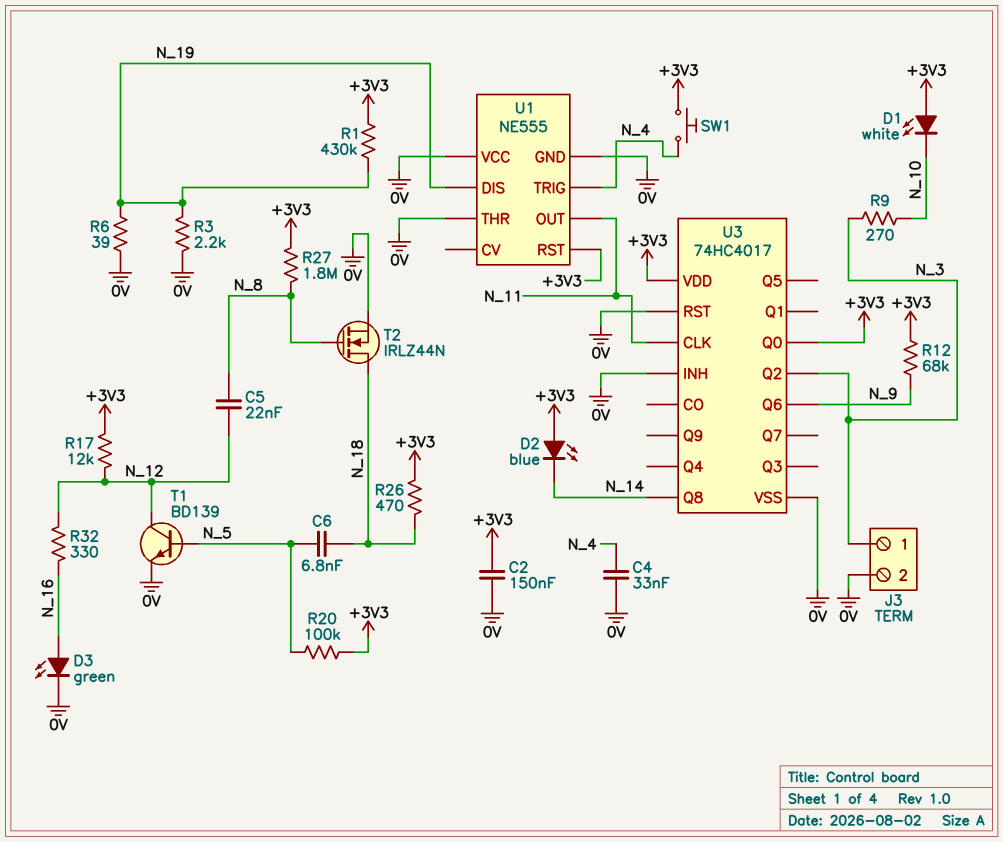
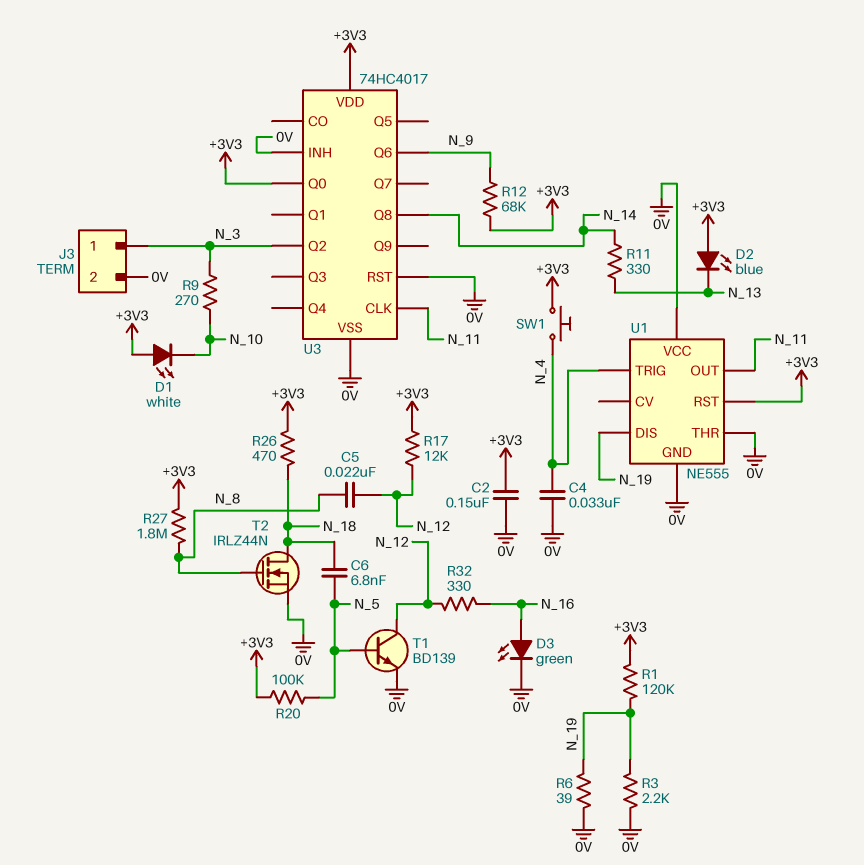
D2: LED blue (A +3V3, K N_14) -> LED blue (A +3V3, K N_13)
R1: 430k (+3V3, N_19) -> 120k (+3V3, N_19)
R11: none -> 330 (N_13, N_14)

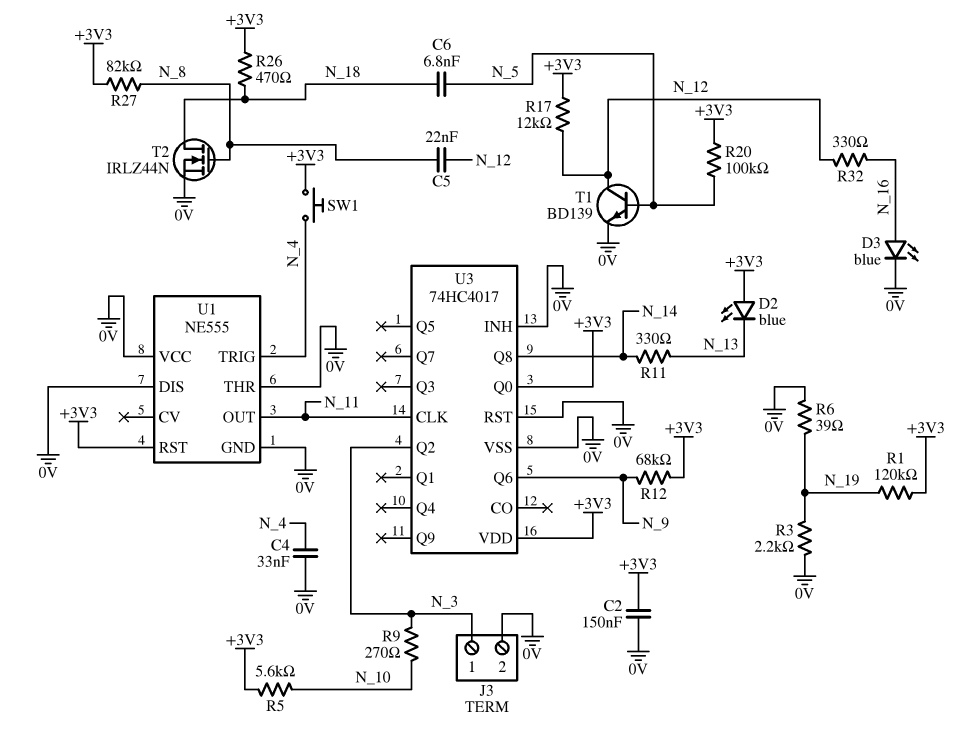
D1: LED white (A +3V3, K N_10) -> none
D3: LED green (A N_16, K 0V) -> LED blue (A N_16, K 0V)
R5: none -> 5.6k (+3V3, N_10)
R27: 1.8M (+3V3, N_8) -> 82k (+3V3, N_8)
U1 pin DIS: N_19 -> 0V

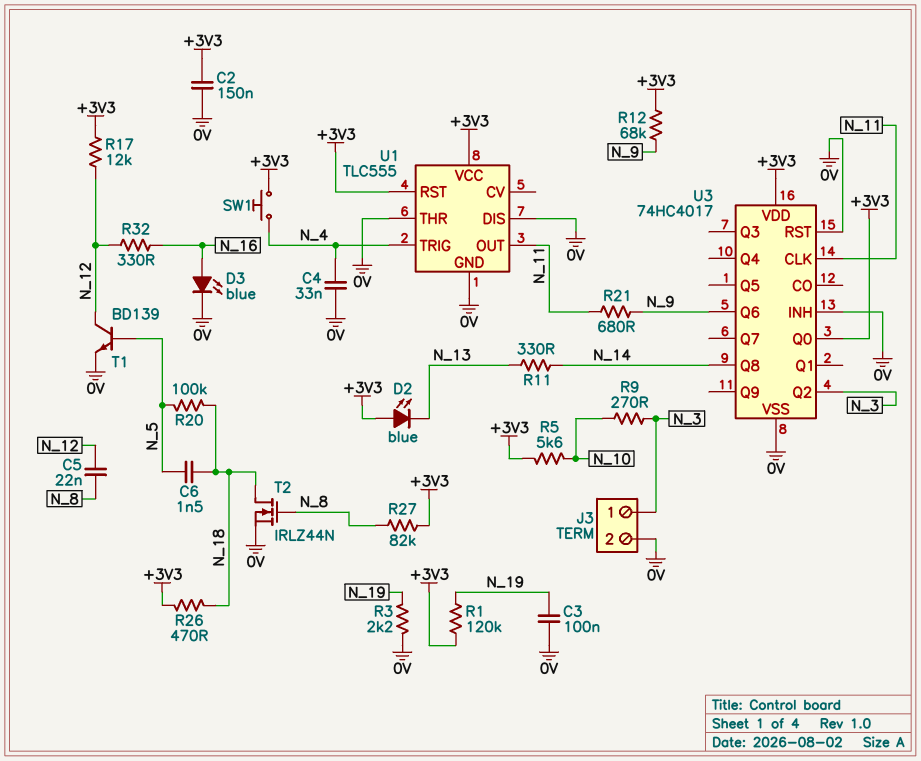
C3: none -> 100nF (0V, N_19)
C6: 6.8nF (N_5, N_18) -> 1.5nF (N_5, N_18)
R6: 39 (0V, N_19) -> none
R20: 100k (+3V3, N_5) -> 100k (N_5, N_18)
R21: none -> 680 (N_9, N_11)
U1: NE555 -> TLC555
U1 pin VCC: 0V -> +3V3

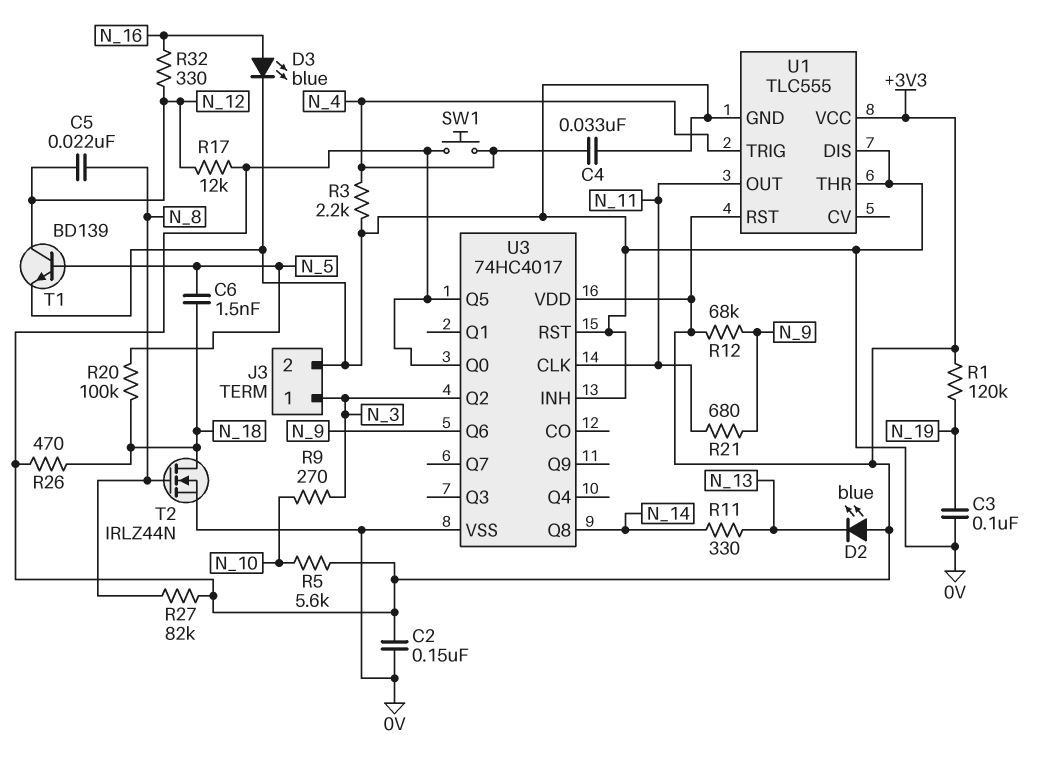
R3: 2.2k (0V, N_19) -> 2.2k (0V, N_4)
U3 pin Q5: none -> +3V3

